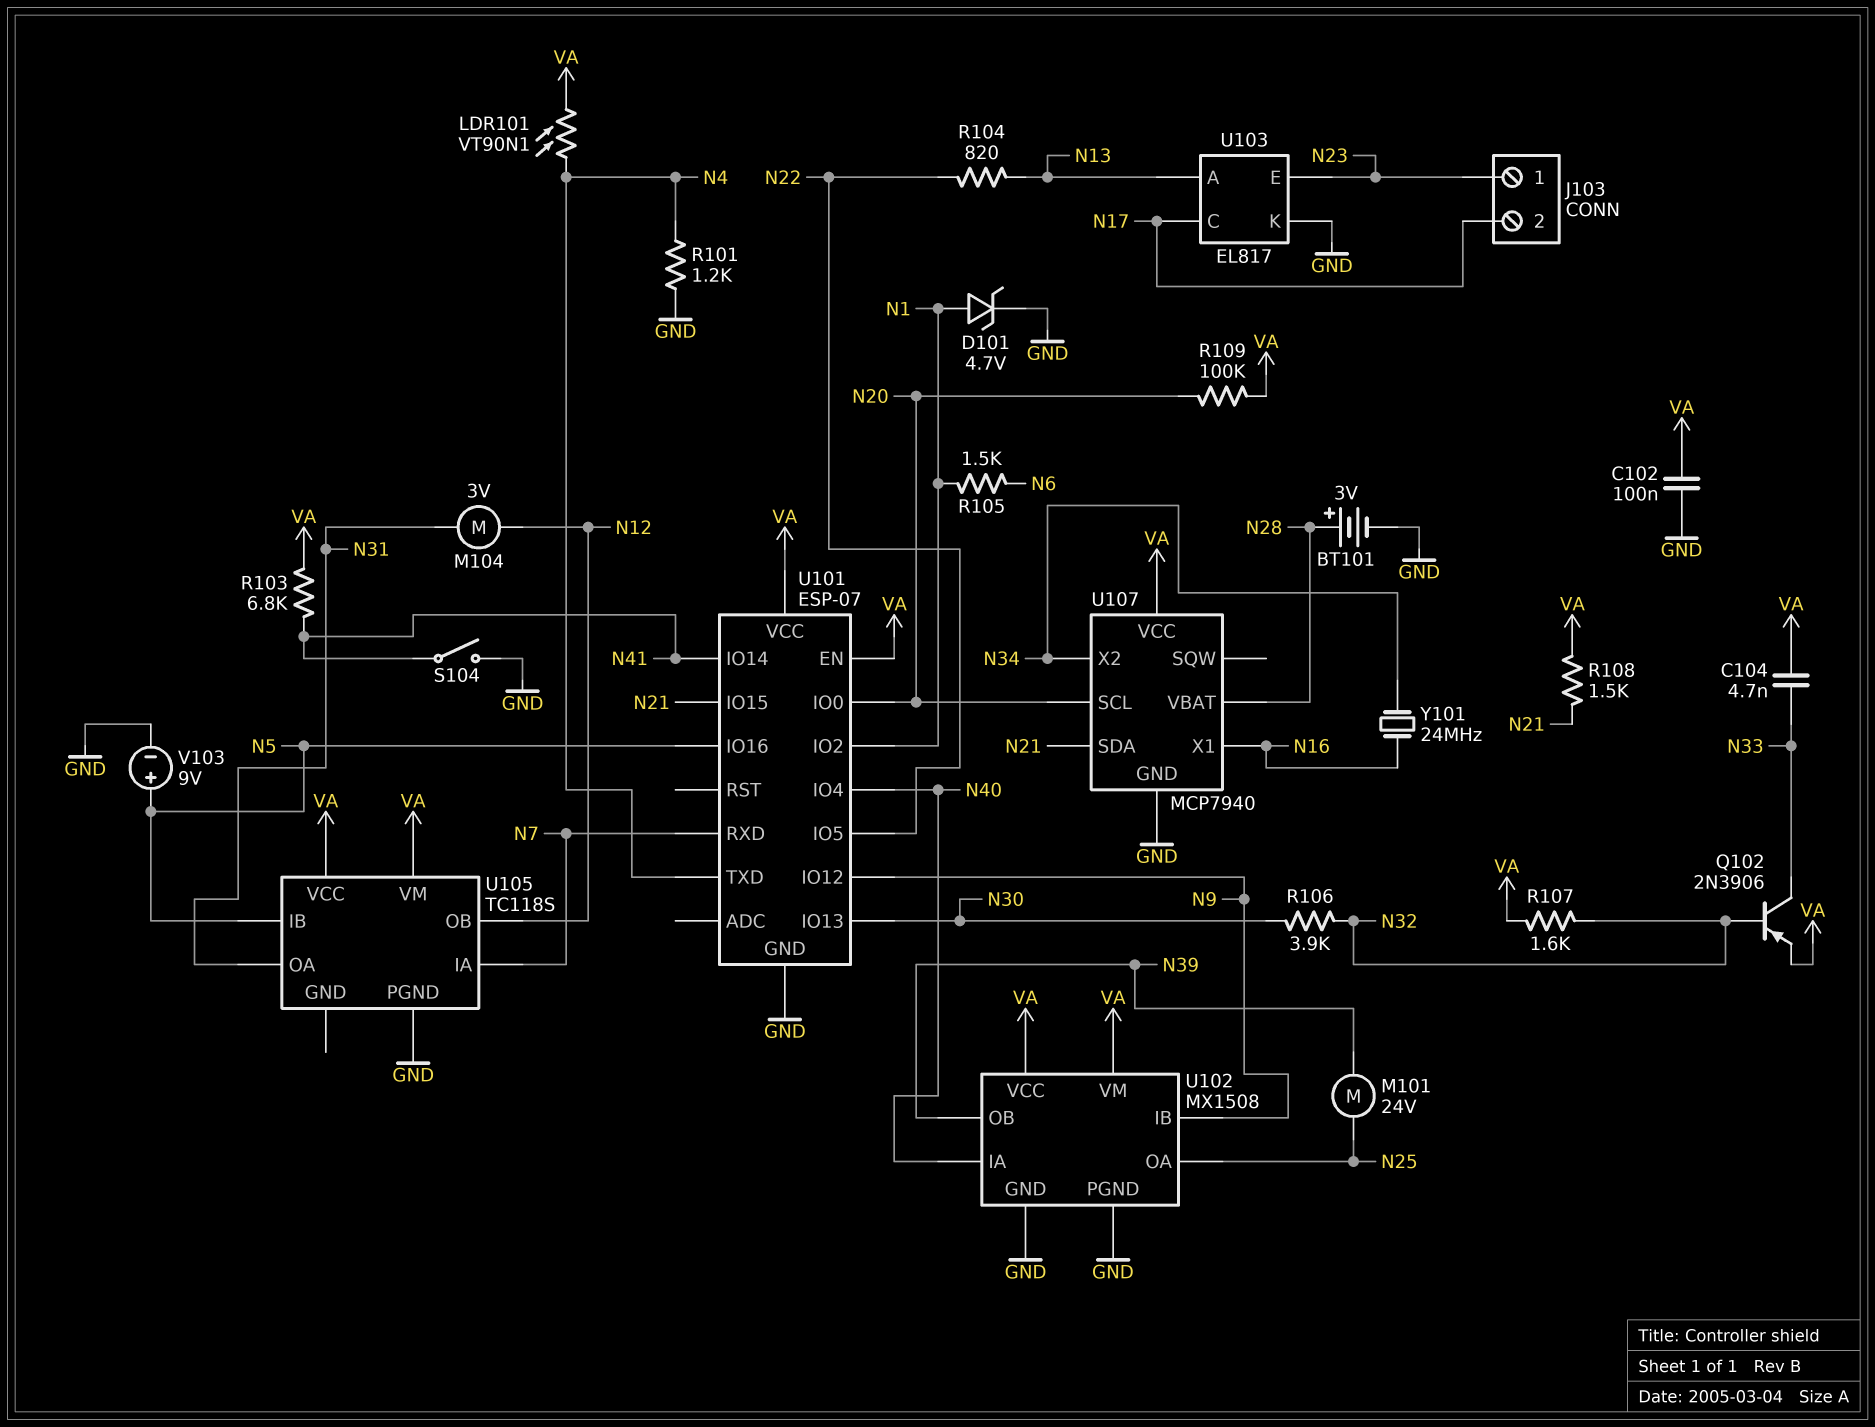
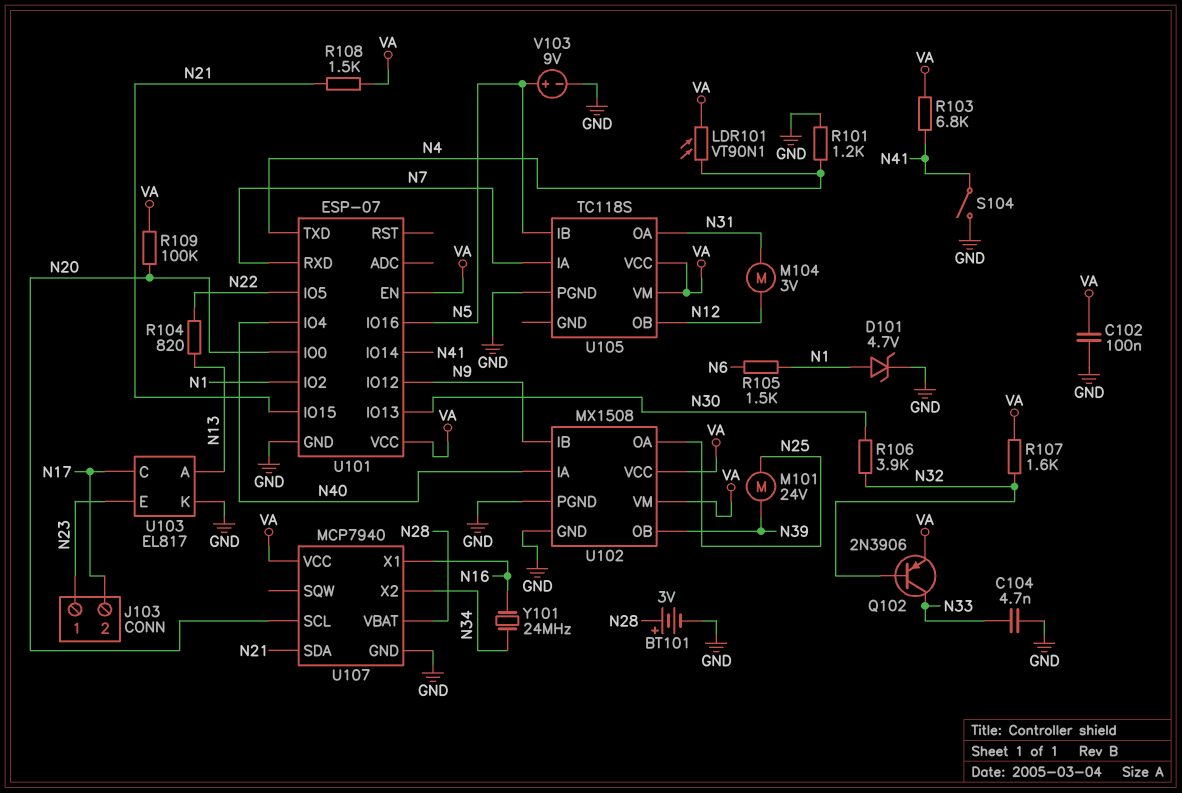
C104: 4.7nF (N33, VA) -> 4.7nF (GND, N33)

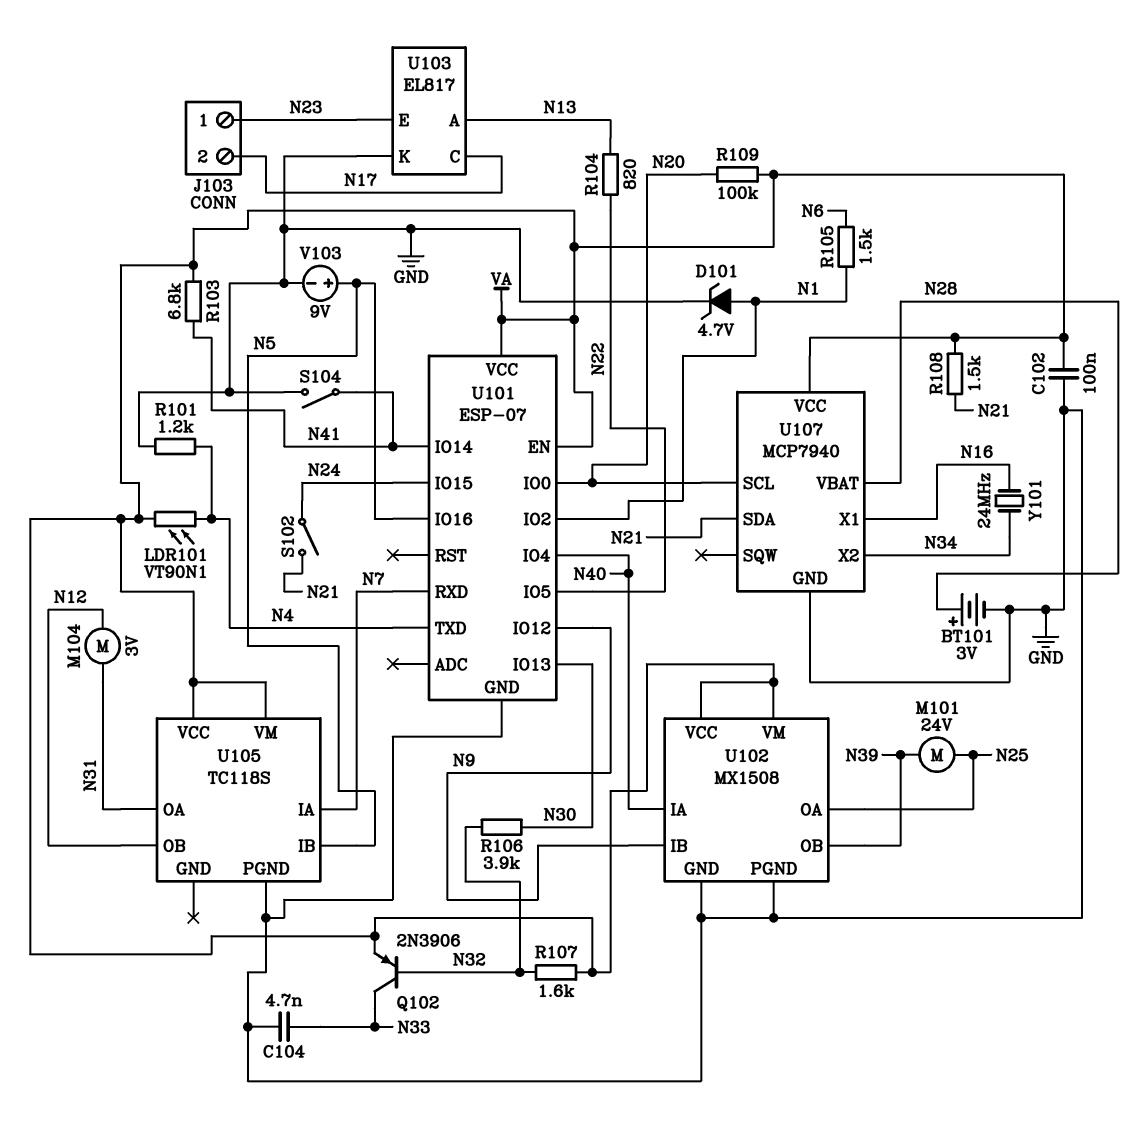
S102: none -> switch (N21, N24)
U101 pin IO15: N21 -> N24

